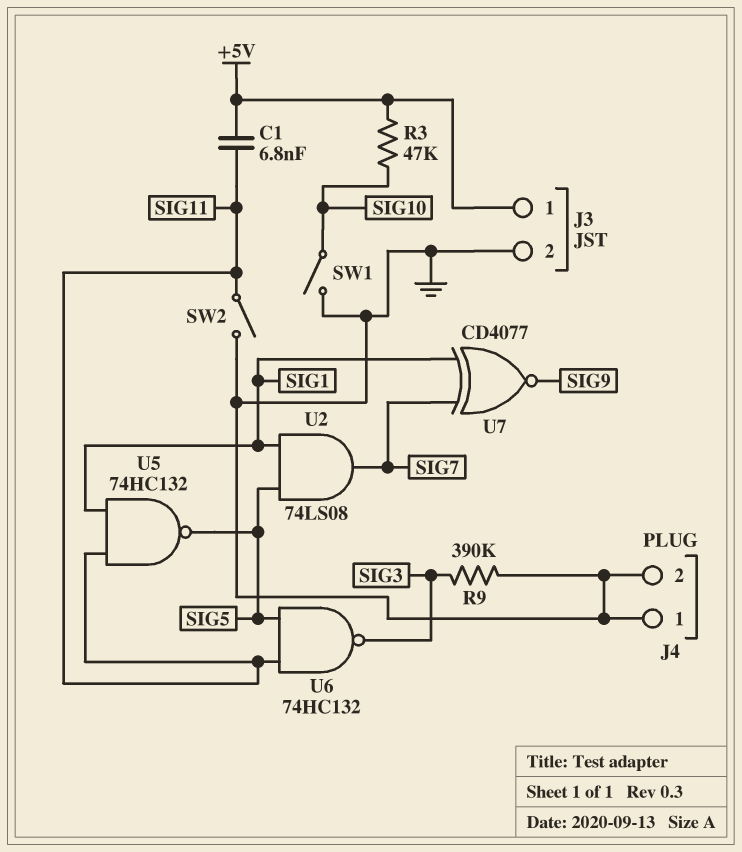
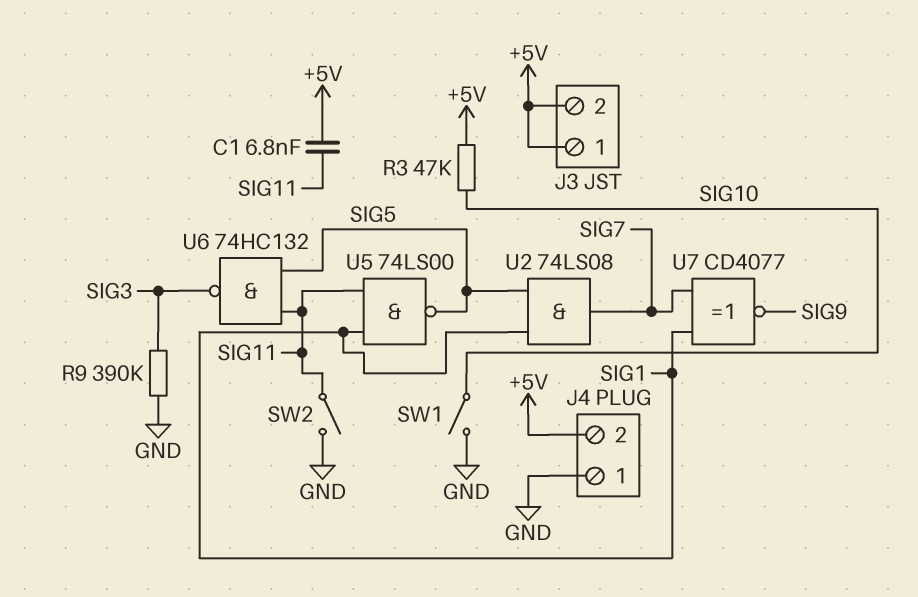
J3 pin 2: GND -> +5V
J4 pin 2: GND -> +5V
U5: NAND 74HC132 (in SIG1, in SIG11, out SIG5) -> NAND 74LS00 (in SIG1, in SIG11, out SIG5)

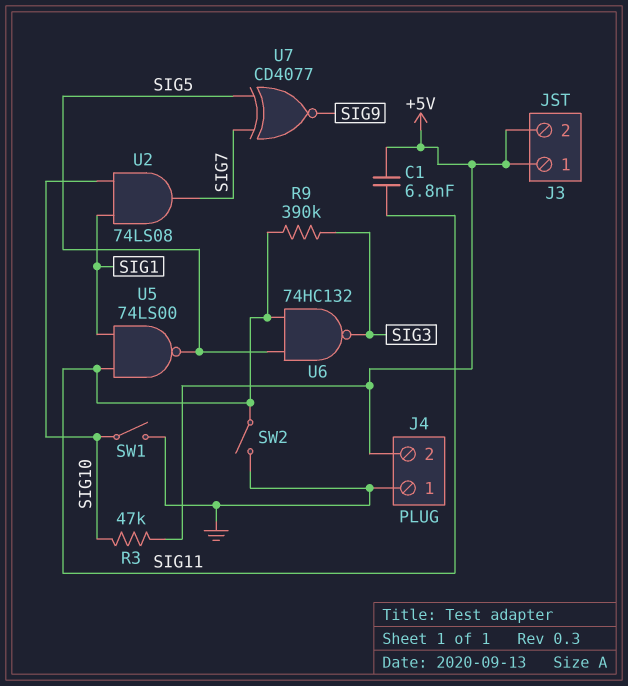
R9: 390k (GND, SIG3) -> 390k (SIG3, SIG11)
U2: AND 74LS08 (in SIG1, in SIG5, out SIG7) -> AND 74LS08 (in SIG1, in SIG10, out SIG7)
U7: XNOR CD4077 (in SIG1, in SIG7, out SIG9) -> XNOR CD4077 (in SIG5, in SIG7, out SIG9)

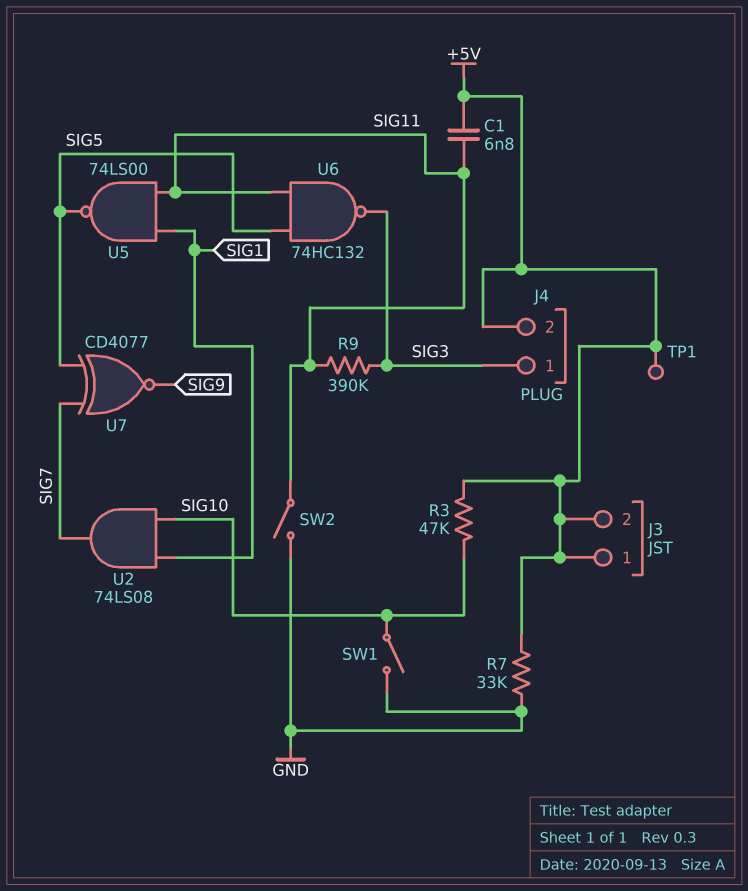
J4 pin 1: GND -> SIG3
R7: none -> 33k (+5V, GND)
TP1: none -> test point (+5V)

